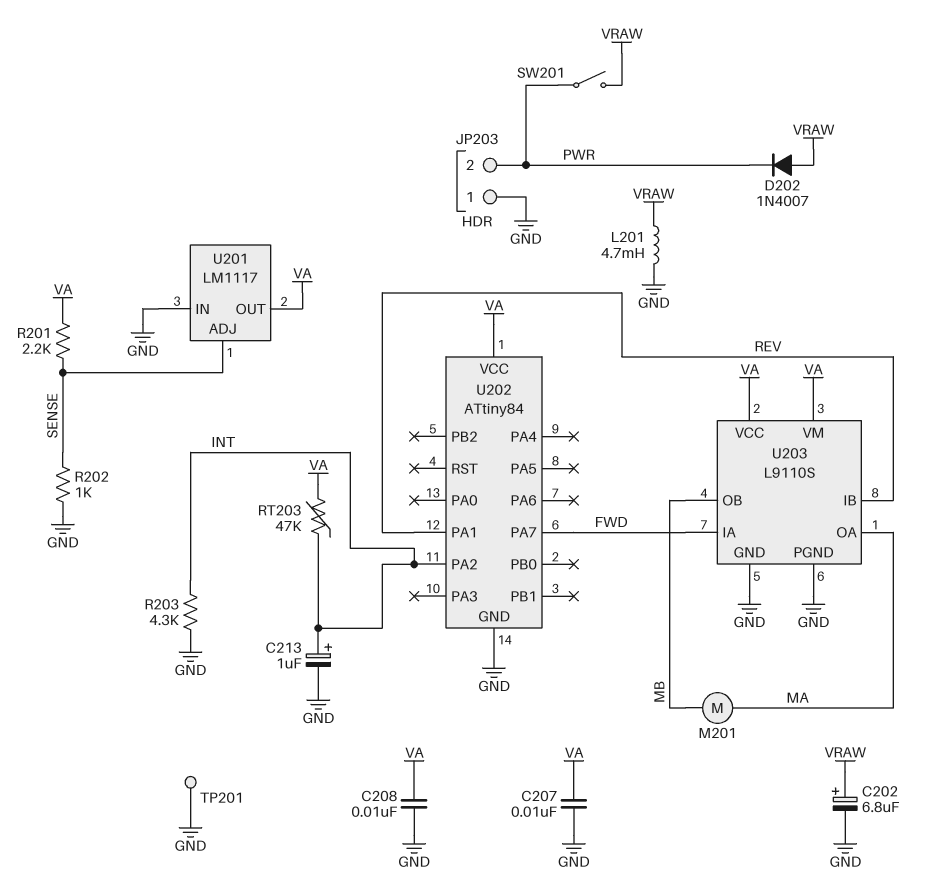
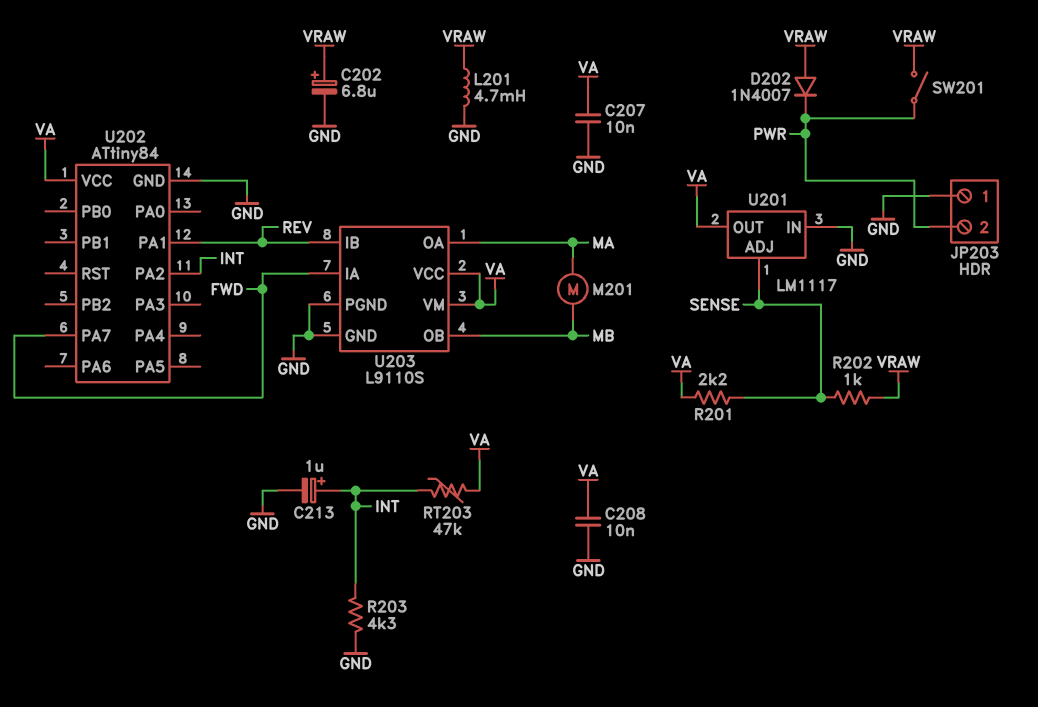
R202: 1k (GND, SENSE) -> 1k (SENSE, VRAW)
TP201: test point (GND) -> none

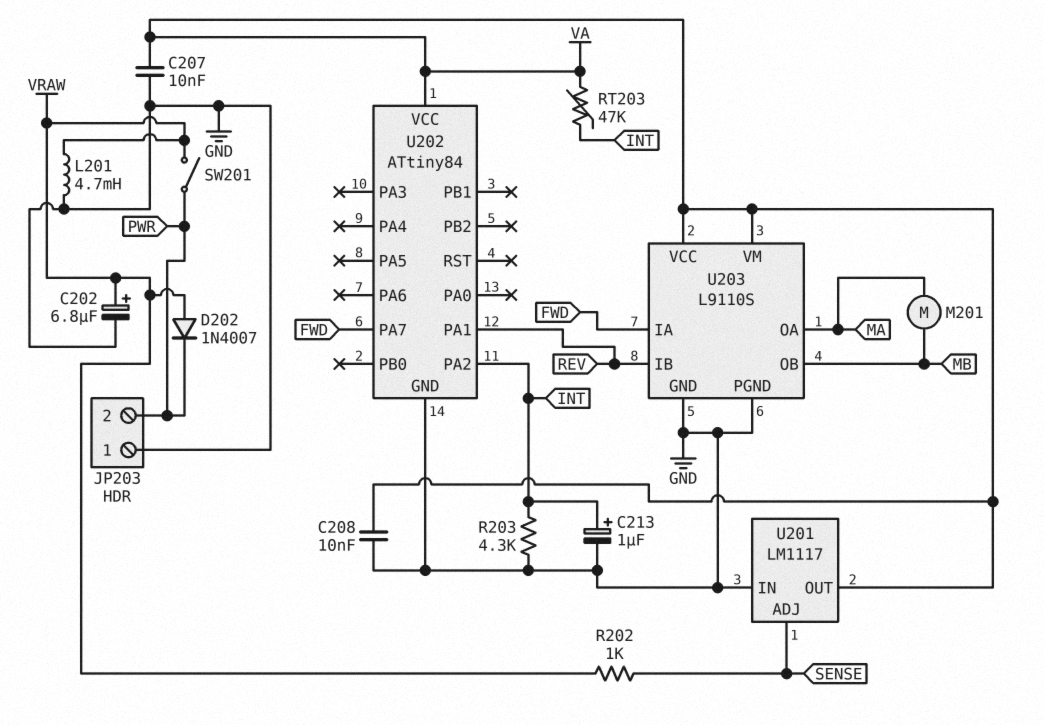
R201: 2.2k (SENSE, VA) -> none

